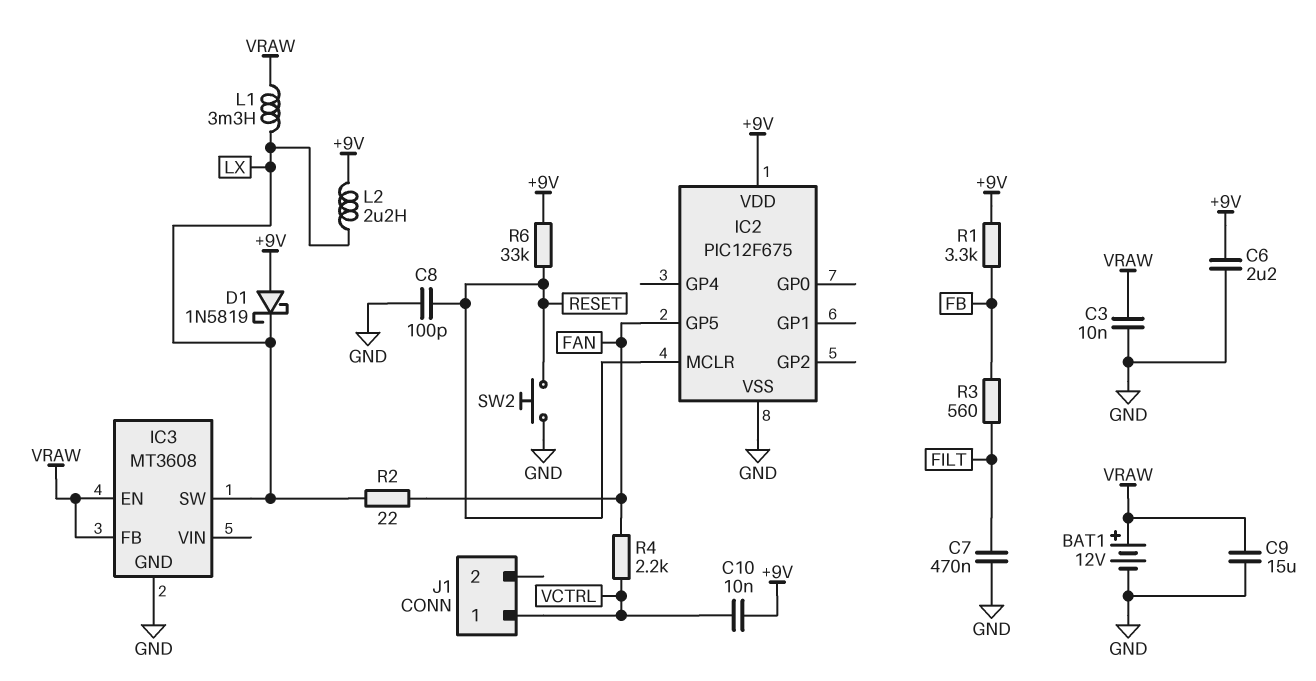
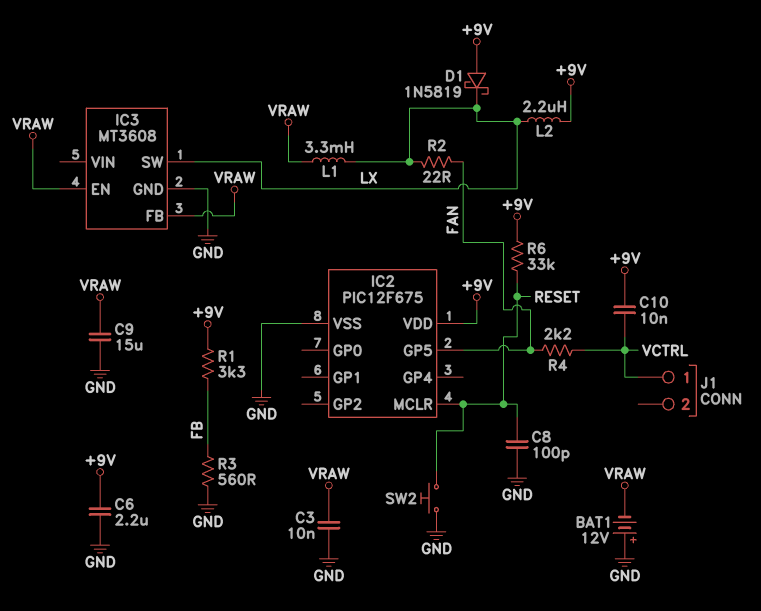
BAT1: 12V (plus VRAW, minus GND) -> 12V (plus GND, minus VRAW)
C7: 470nF (FILT, GND) -> none
R3: 560 (FB, FILT) -> 560 (FB, GND)

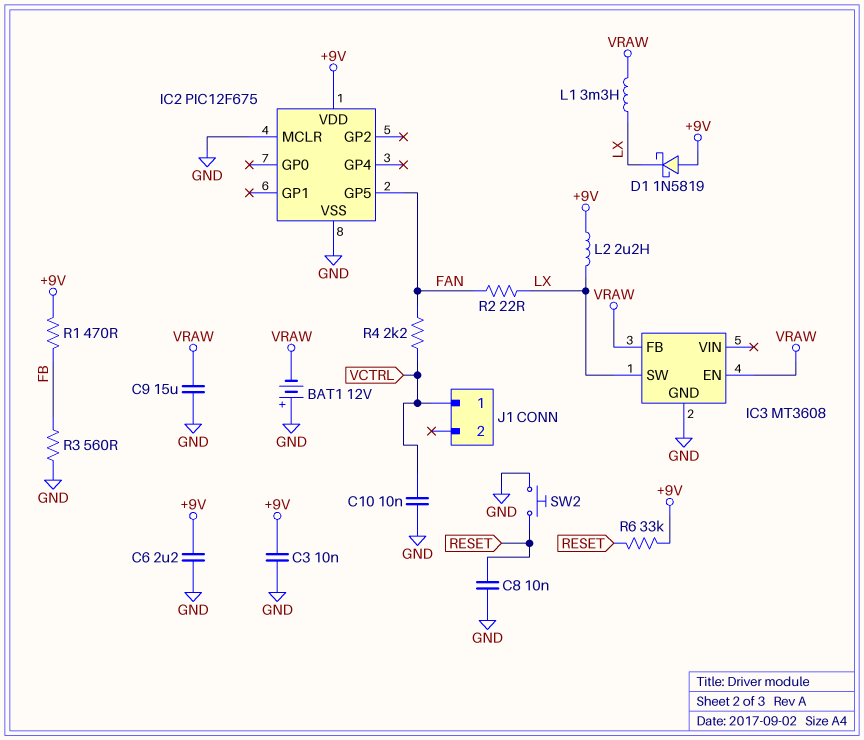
C3: 10nF (GND, VRAW) -> 10nF (+9V, GND)
C8: 100pF (GND, RESET) -> 10nF (GND, RESET)
C10: 10nF (+9V, VCTRL) -> 10nF (GND, VCTRL)
IC2 pin MCLR: RESET -> GND
R1: 3.3k (+9V, FB) -> 470 (+9V, FB)

